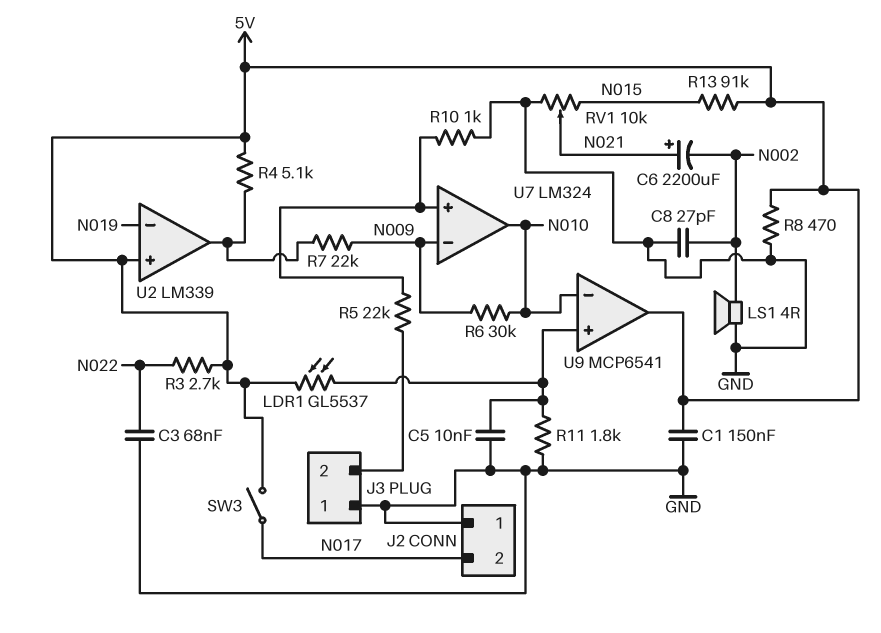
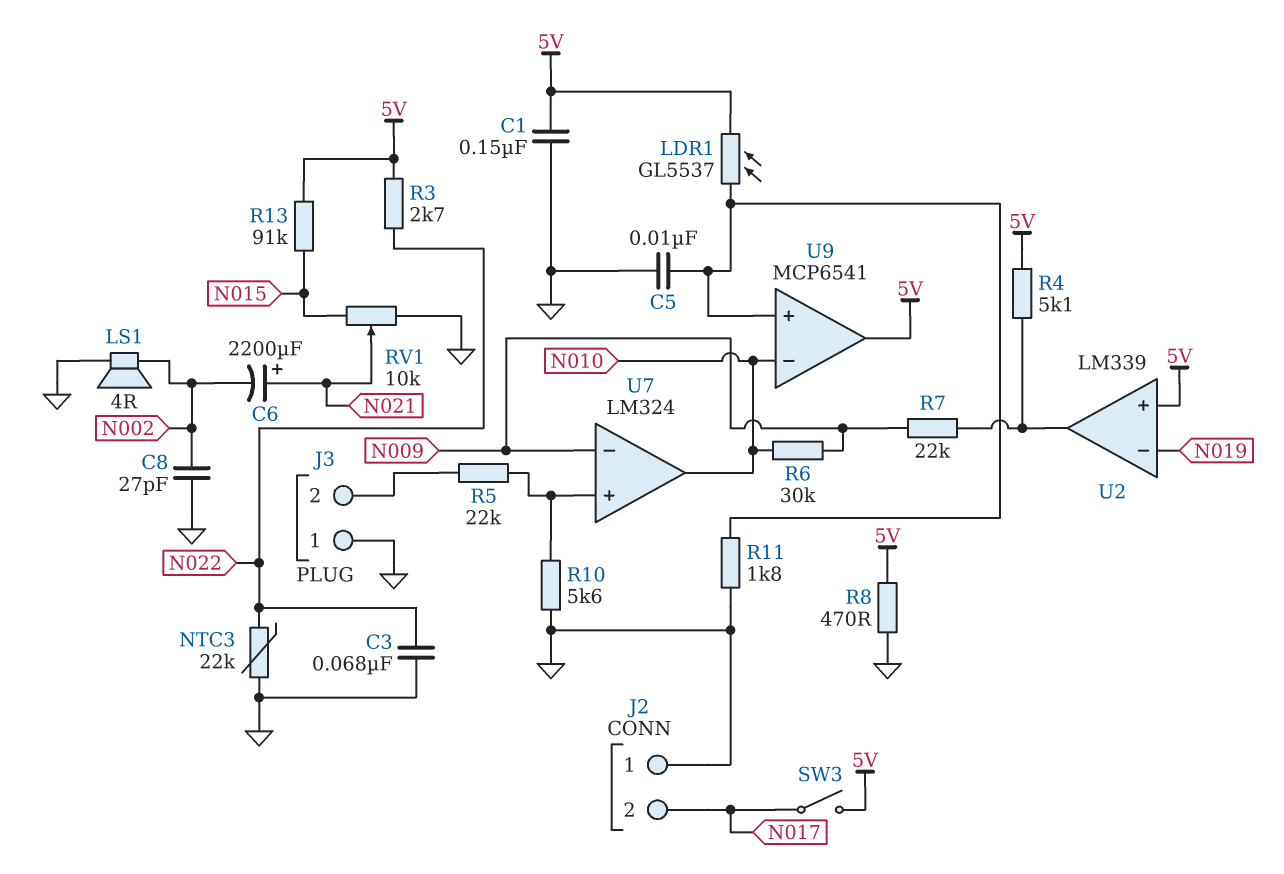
NTC3: none -> 22k (GND, N022)
R10: 1k (GND, U7/in+) -> 5.6k (GND, U7/in+)

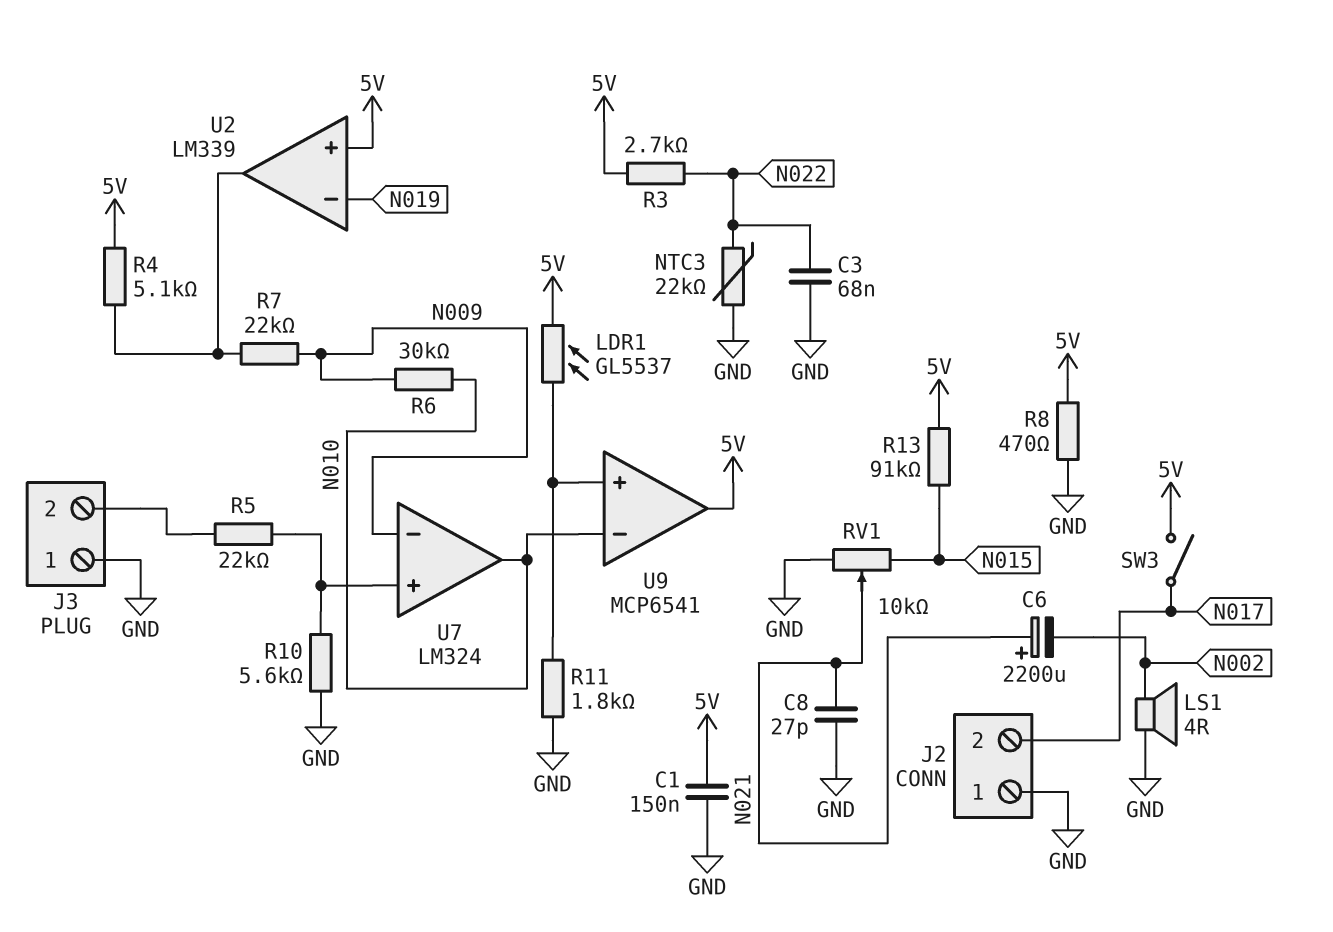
C5: 10nF (GND, U9/in+) -> none
C8: 27pF (GND, N002) -> 27pF (GND, N021)

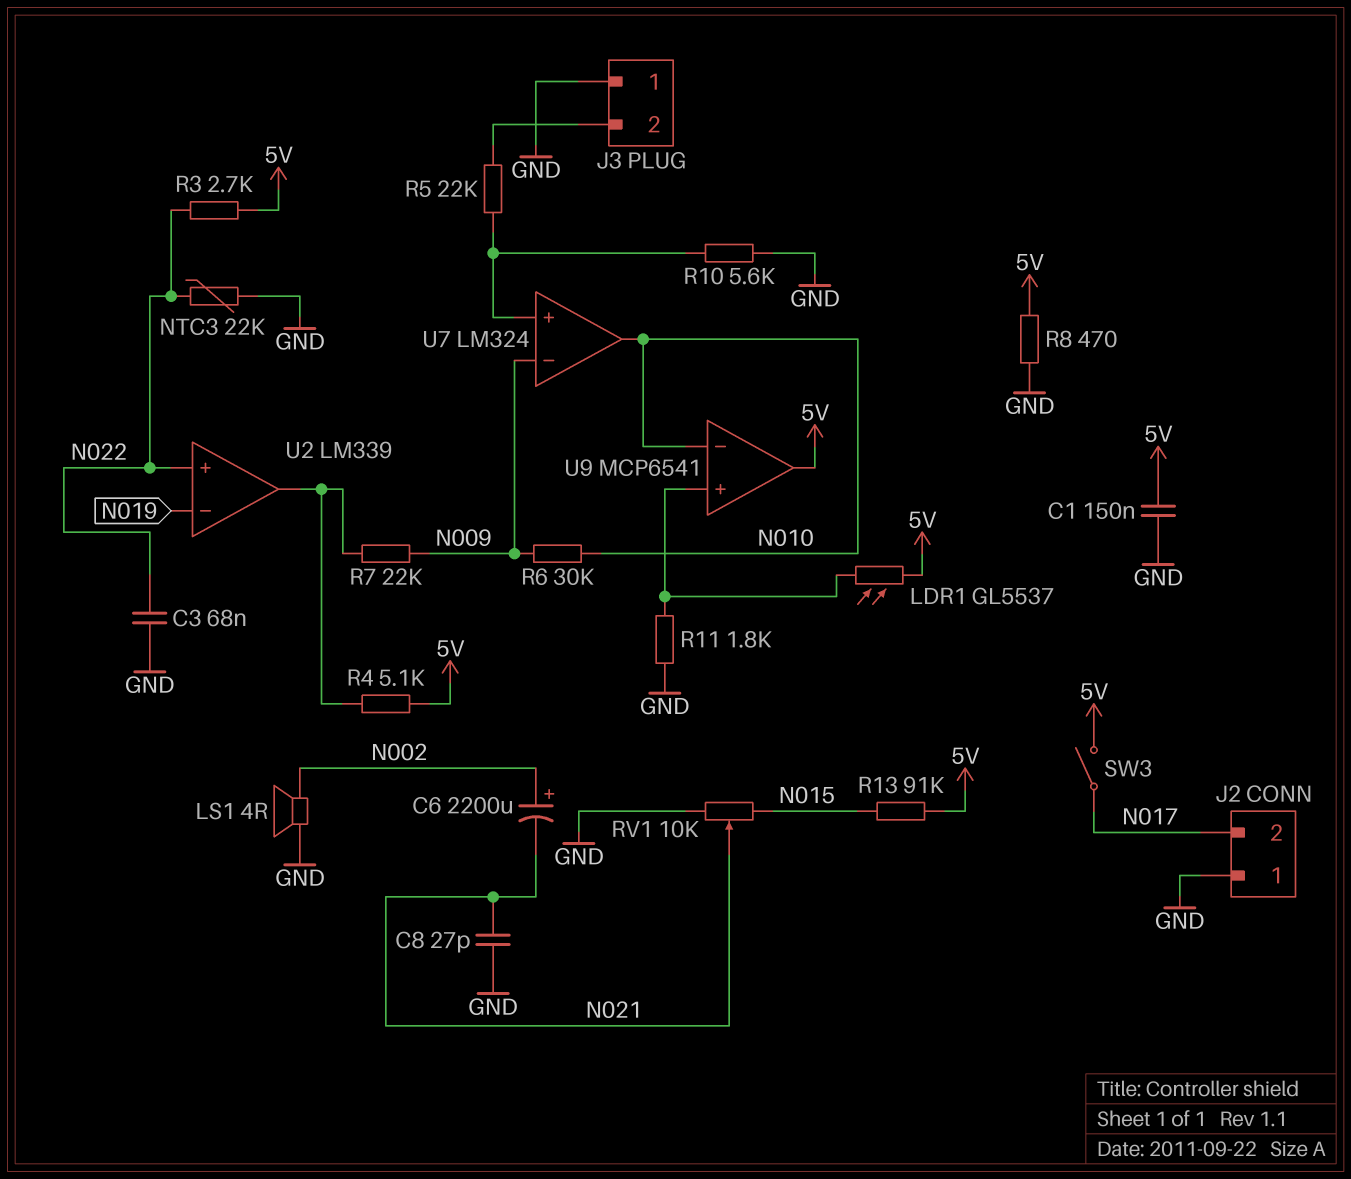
C6: 2200uF (plus N021, minus N002) -> 2200uF (plus N002, minus N021)
U2 pin in+: 5V -> N022

